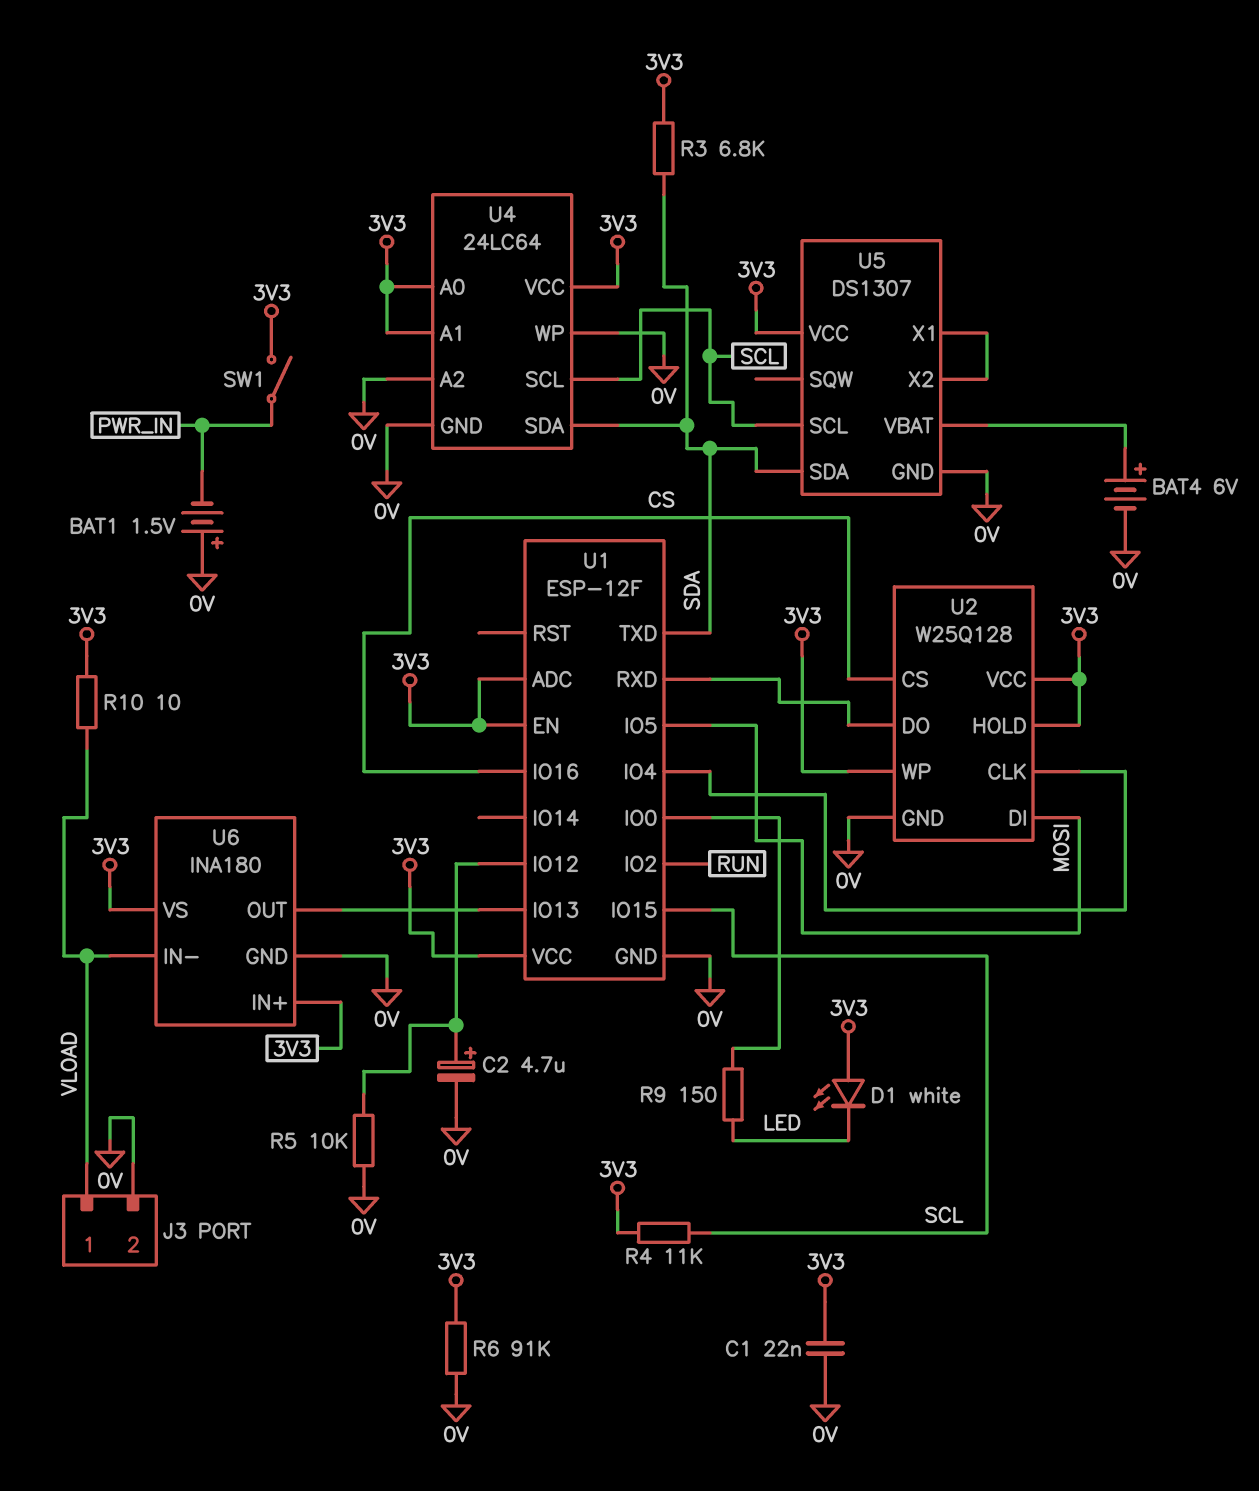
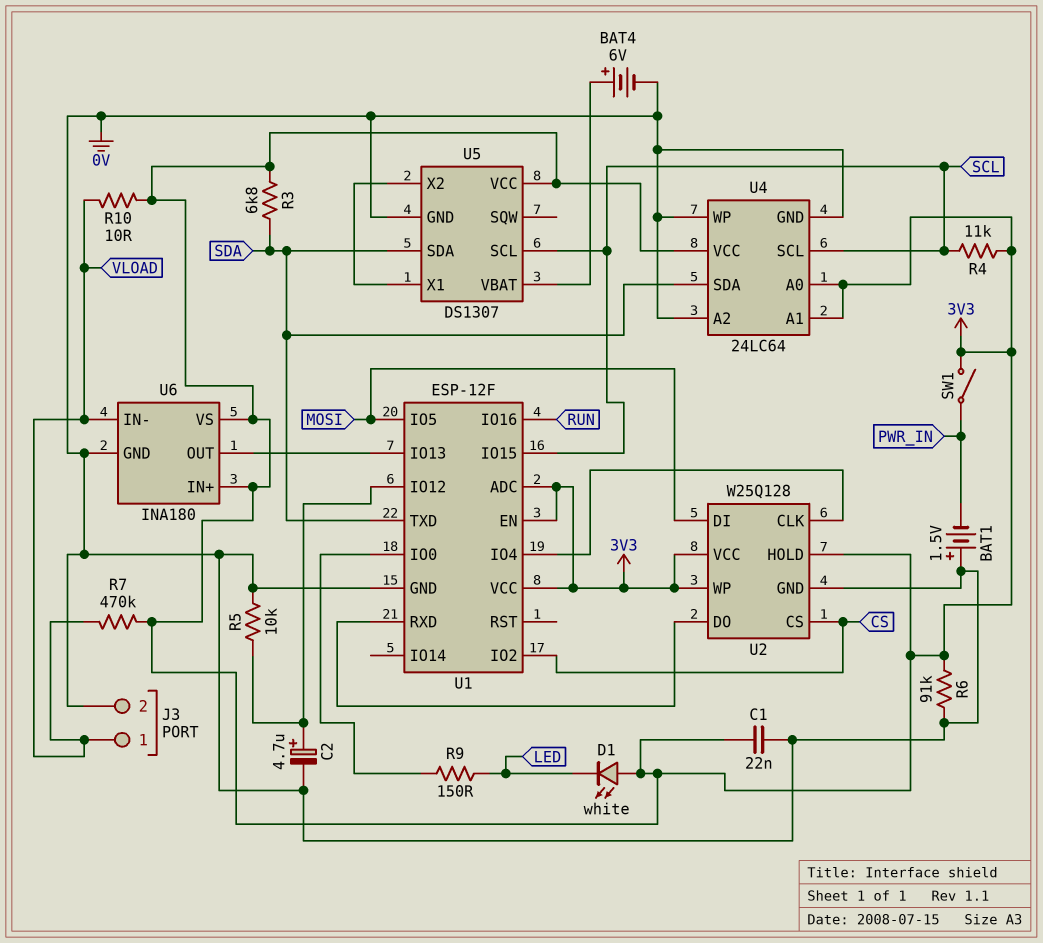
R7: none -> 470k (3V3, VLOAD)
U1 pin IO2: RUN -> CS
U1 pin IO16: CS -> RUN

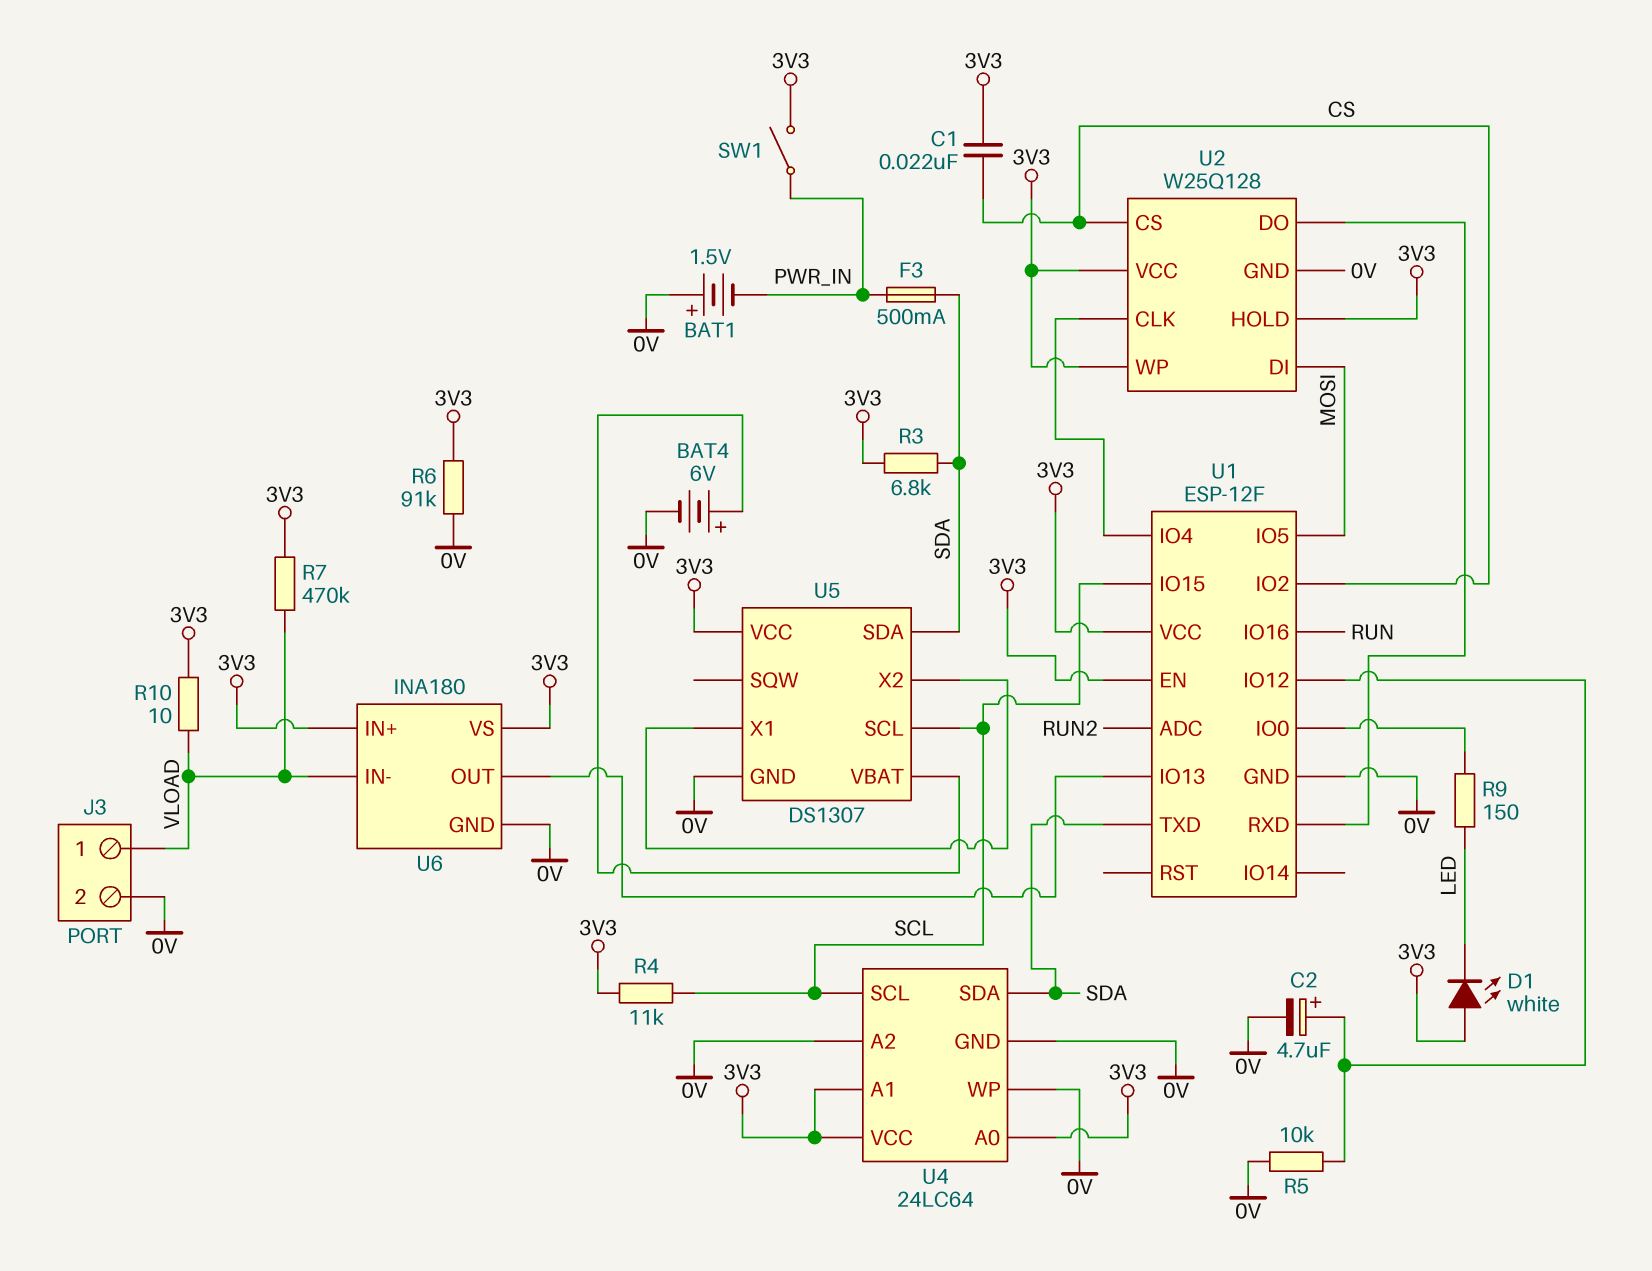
C1: 22nF (0V, 3V3) -> 22nF (3V3, CS)
F3: none -> 500mA (PWR_IN, SDA)
U1 pin ADC: 3V3 -> RUN2

